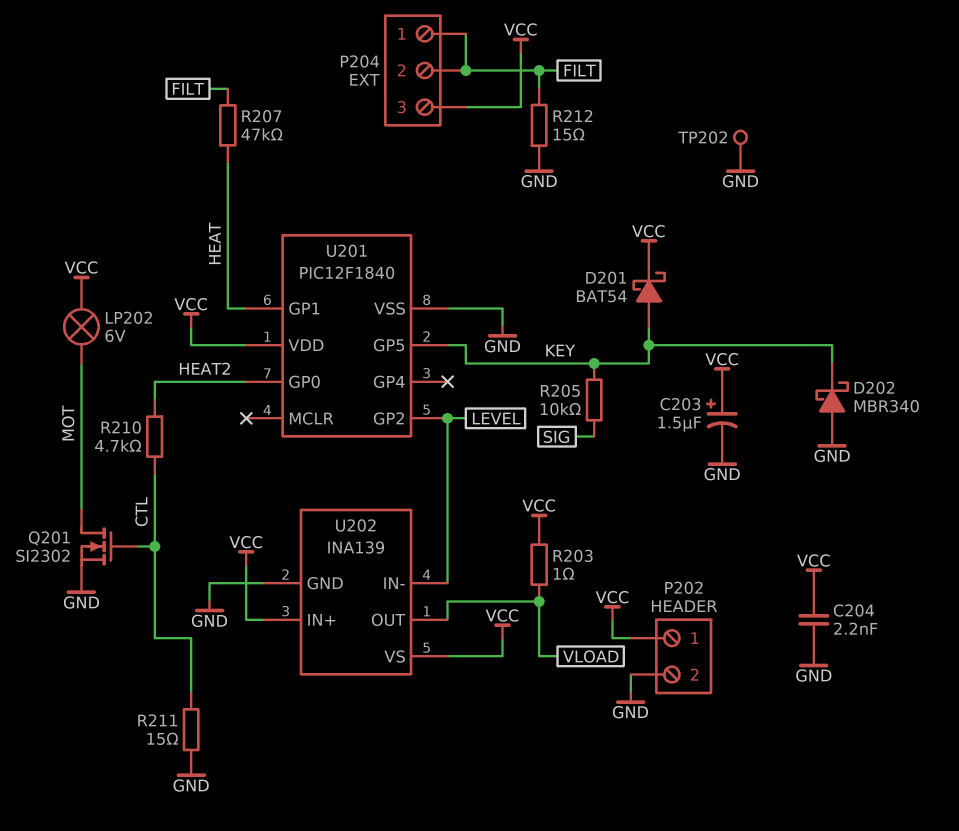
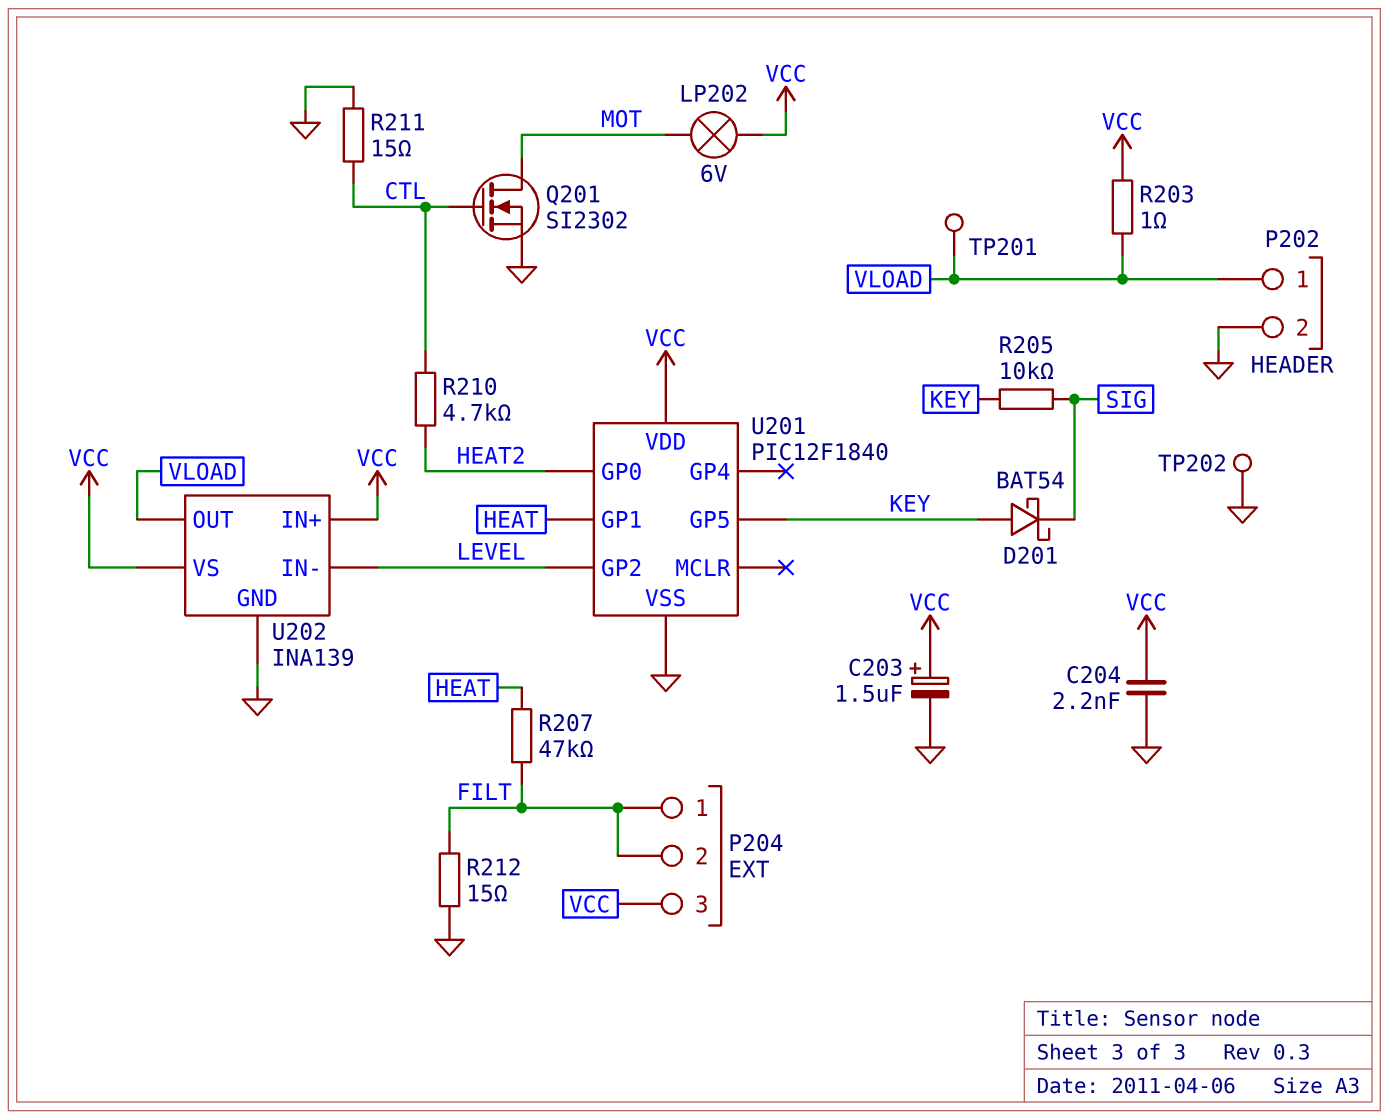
D201: schottky BAT54 (A KEY, K VCC) -> schottky BAT54 (A KEY, K SIG)
D202: schottky MBR340 (A GND, K KEY) -> none
P202 pin 1: VCC -> VLOAD
TP201: none -> test point (VLOAD)

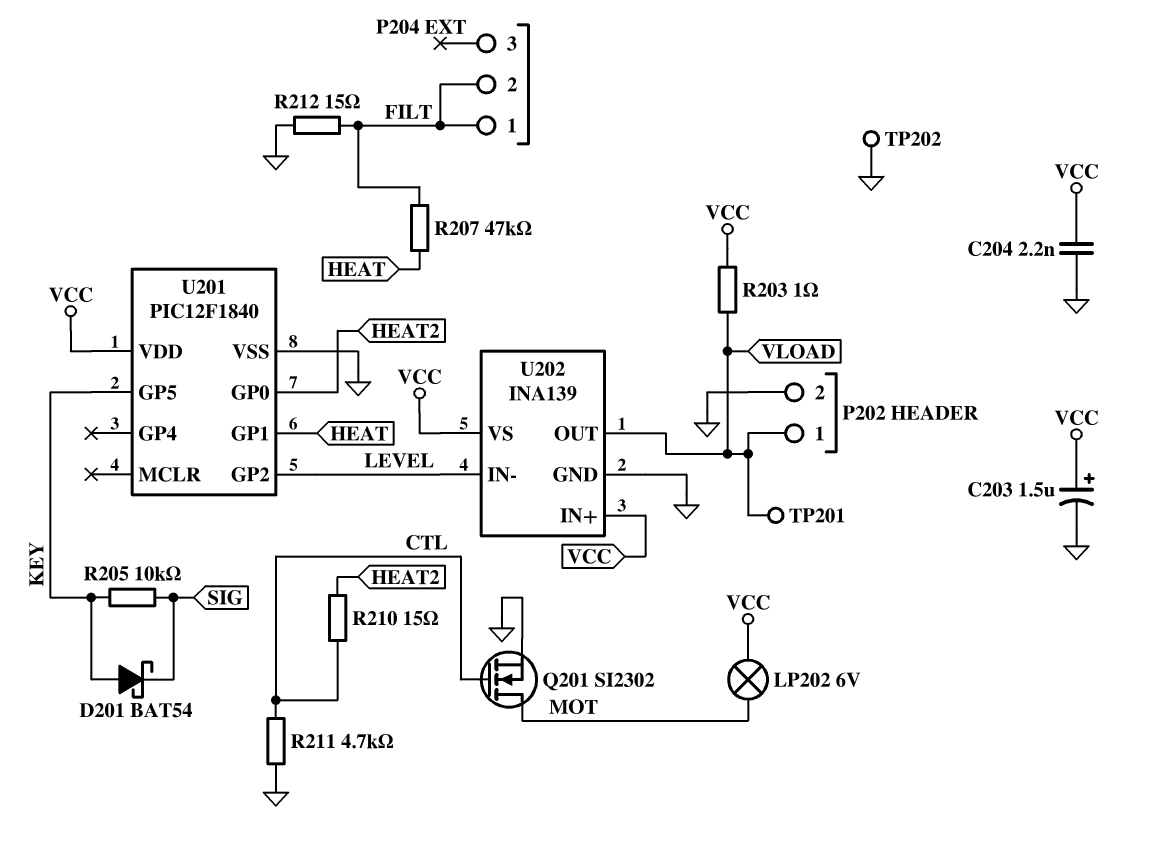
P204 pin 3: VCC -> none
R210: 4.7k (CTL, HEAT2) -> 15 (CTL, HEAT2)
R211: 15 (CTL, GND) -> 4.7k (CTL, GND)

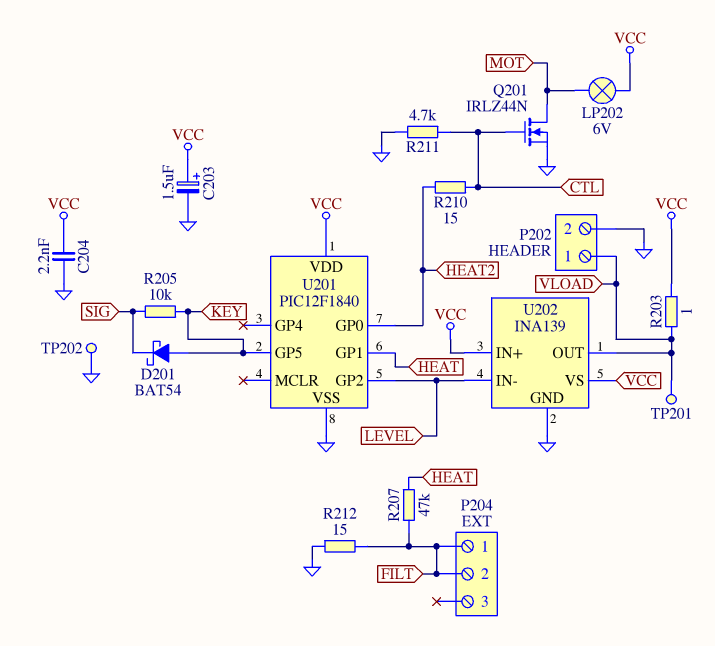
Q201: NMOS SI2302 (G CTL, D MOT, S GND) -> NMOS IRLZ44N (G CTL, D MOT, S GND)

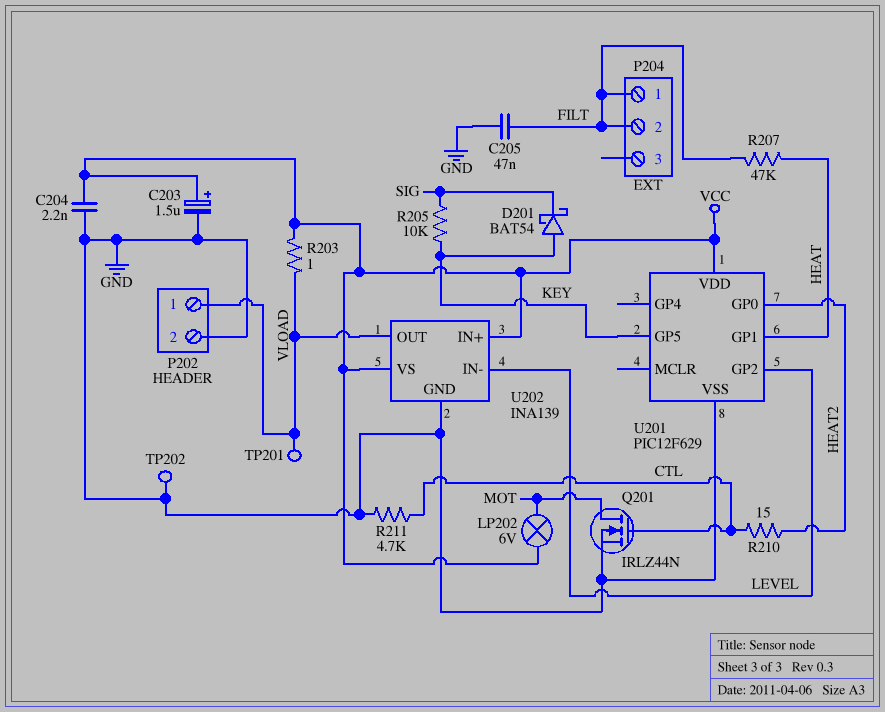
C205: none -> 47nF (FILT, GND)
R212: 15 (FILT, GND) -> none
U201: PIC12F1840 -> PIC12F629

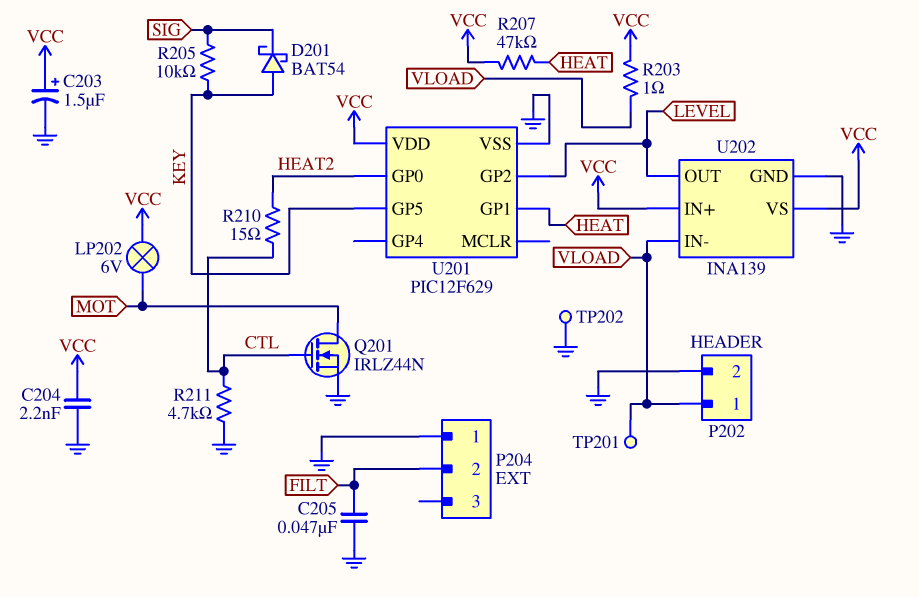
P204 pin 1: FILT -> GND
R207: 47k (FILT, HEAT) -> 47k (HEAT, VCC)
U202 pin IN-: LEVEL -> VLOAD
U202 pin OUT: VLOAD -> LEVEL

